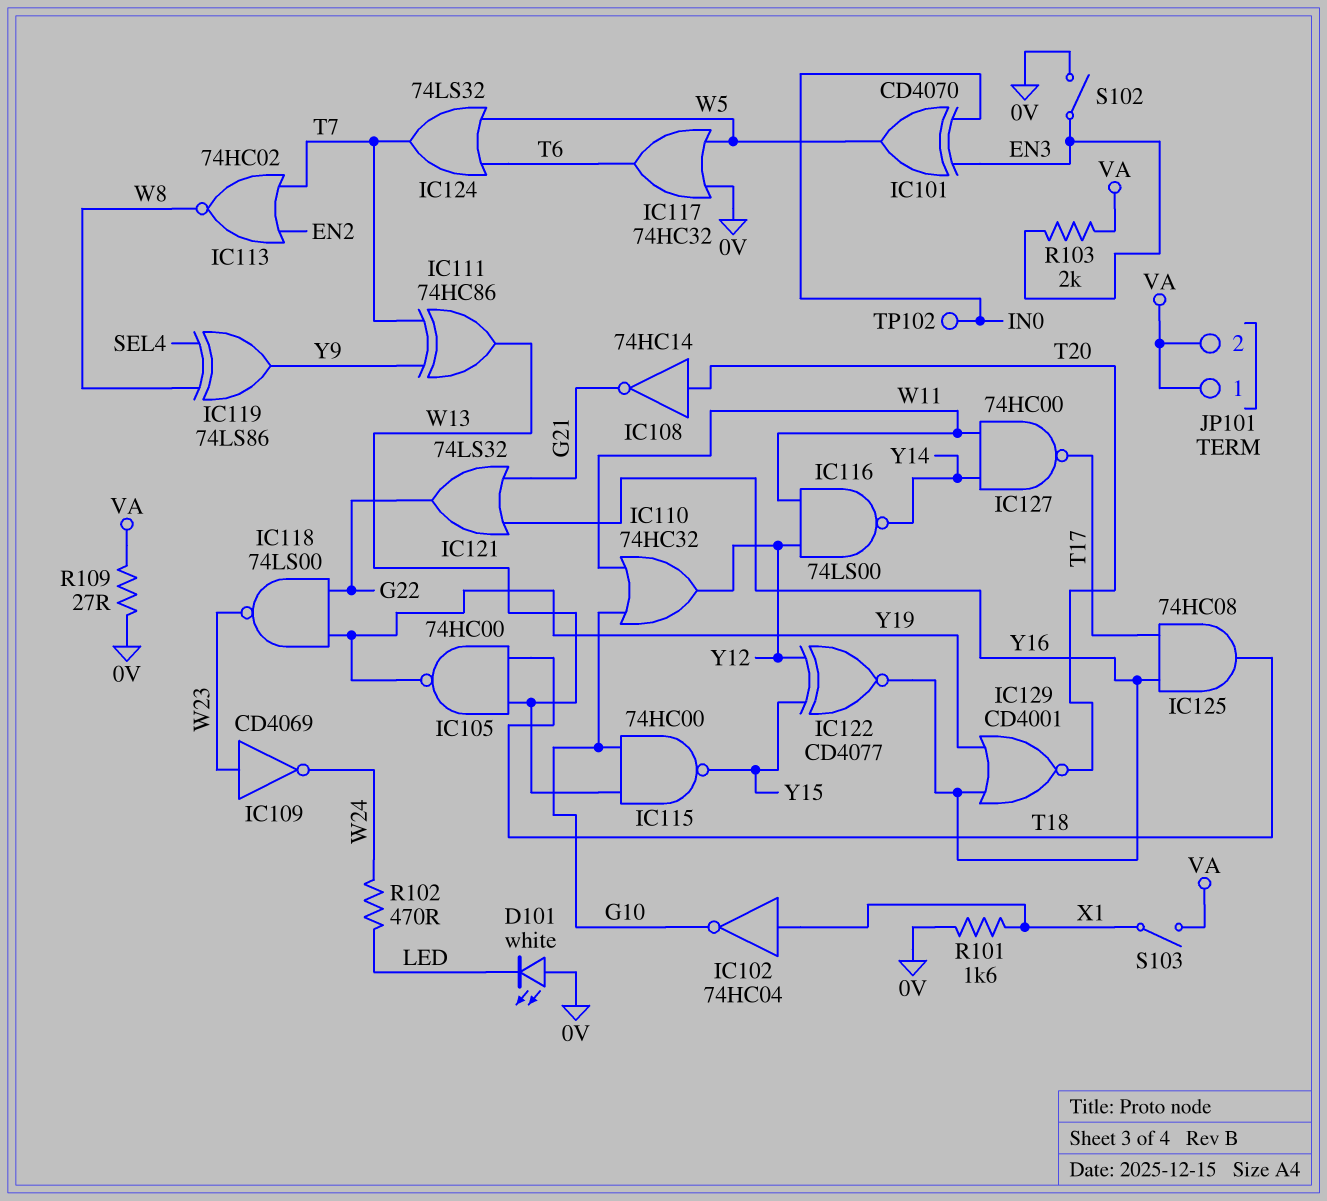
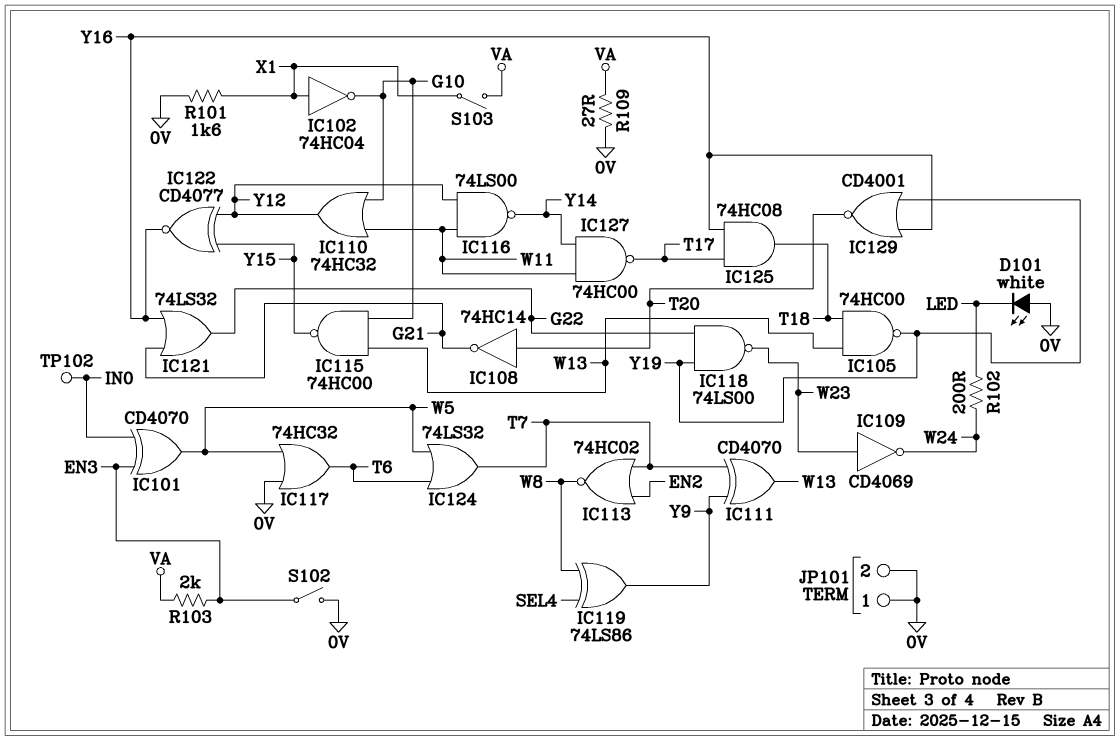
IC111: XOR 74HC86 (in T7, in Y9, out W13) -> XOR CD4070 (in T7, in Y9, out W13)
JP101 pin 1: VA -> 0V
JP101 pin 2: VA -> 0V
R102: 470 (LED, W24) -> 200 (LED, W24)

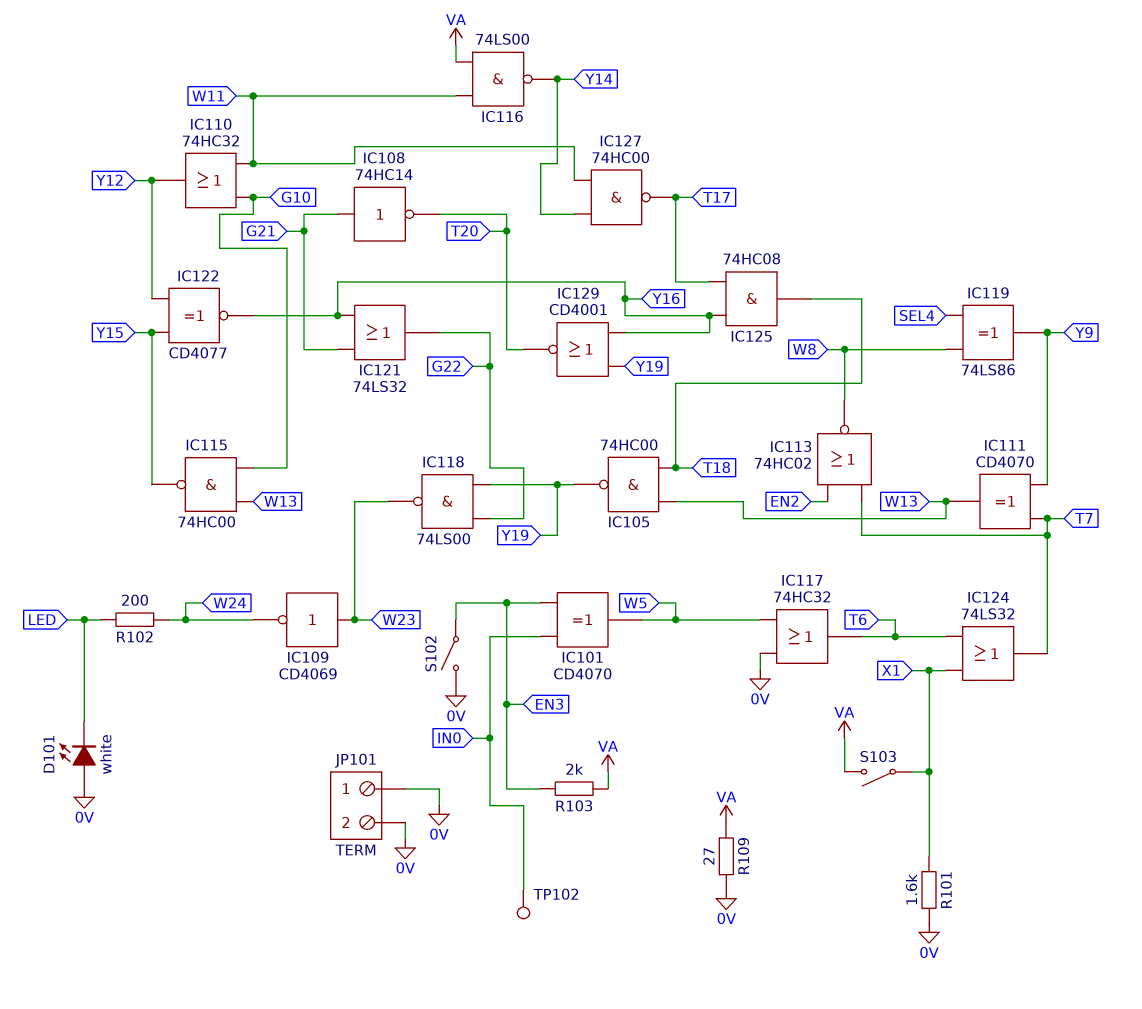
IC102: NOT 74HC04 (in X1, out G10) -> none
IC108: NOT 74HC14 (in T20, out G21) -> NOT 74HC14 (in G21, out T20)
IC116: NAND 74LS00 (in W11, in Y12, out Y14) -> NAND 74LS00 (in VA, in W11, out Y14)
IC124: OR 74LS32 (in T6, in W5, out T7) -> OR 74LS32 (in T6, in X1, out T7)

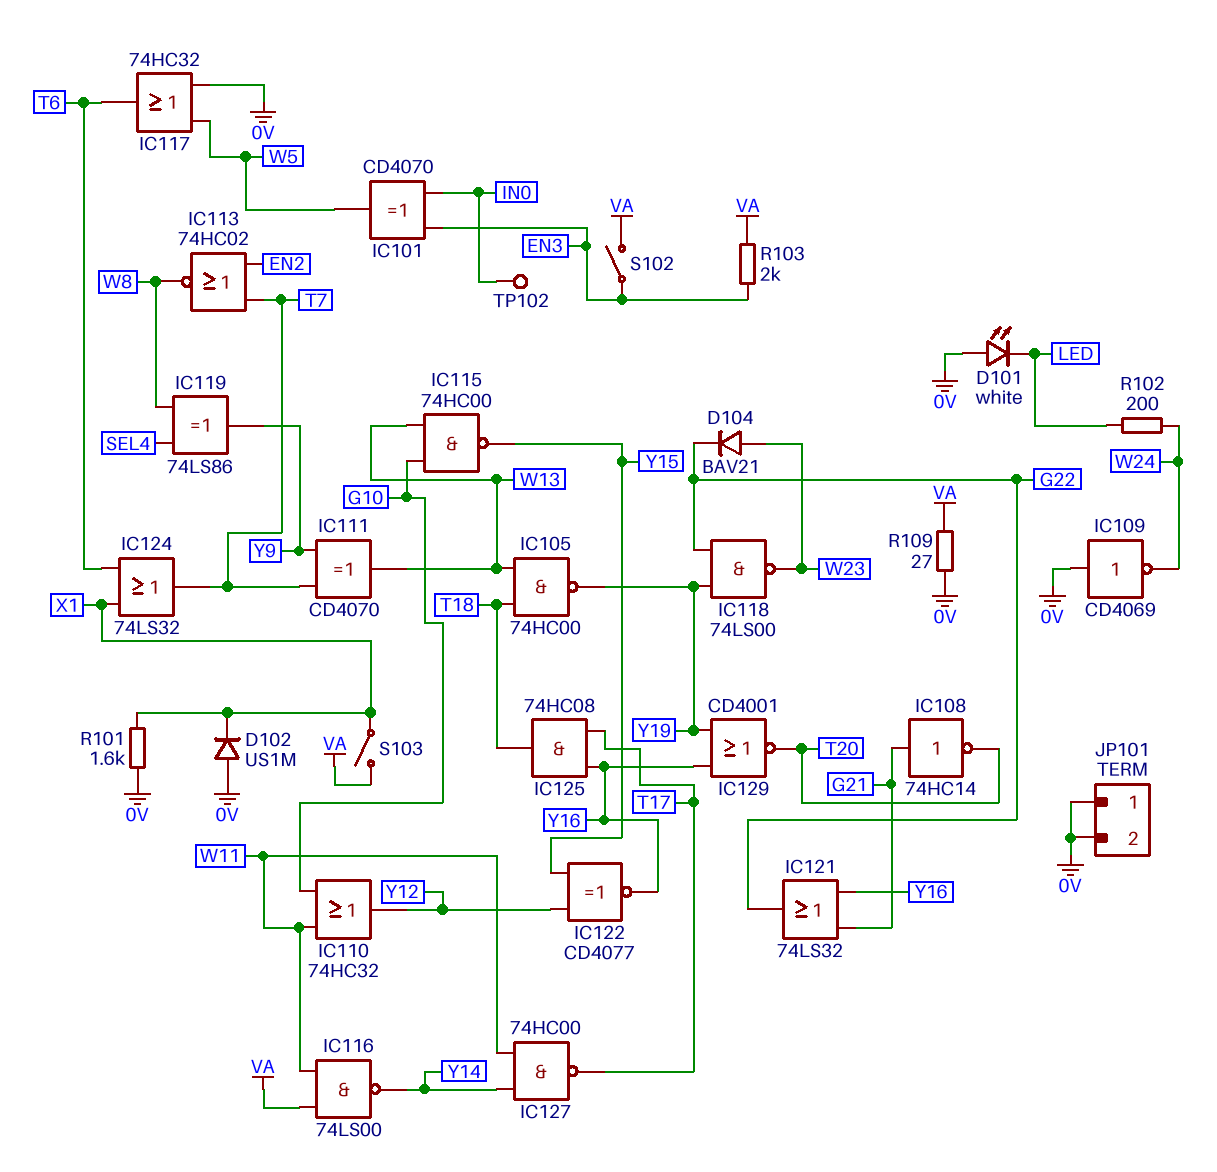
D102: none -> diode US1M (A 0V, K X1)
D104: none -> diode BAV21 (A W23, K G22)
IC109: NOT CD4069 (in W23, out W24) -> NOT CD4069 (in 0V, out W24)
S102: switch (0V, EN3) -> switch (EN3, VA)

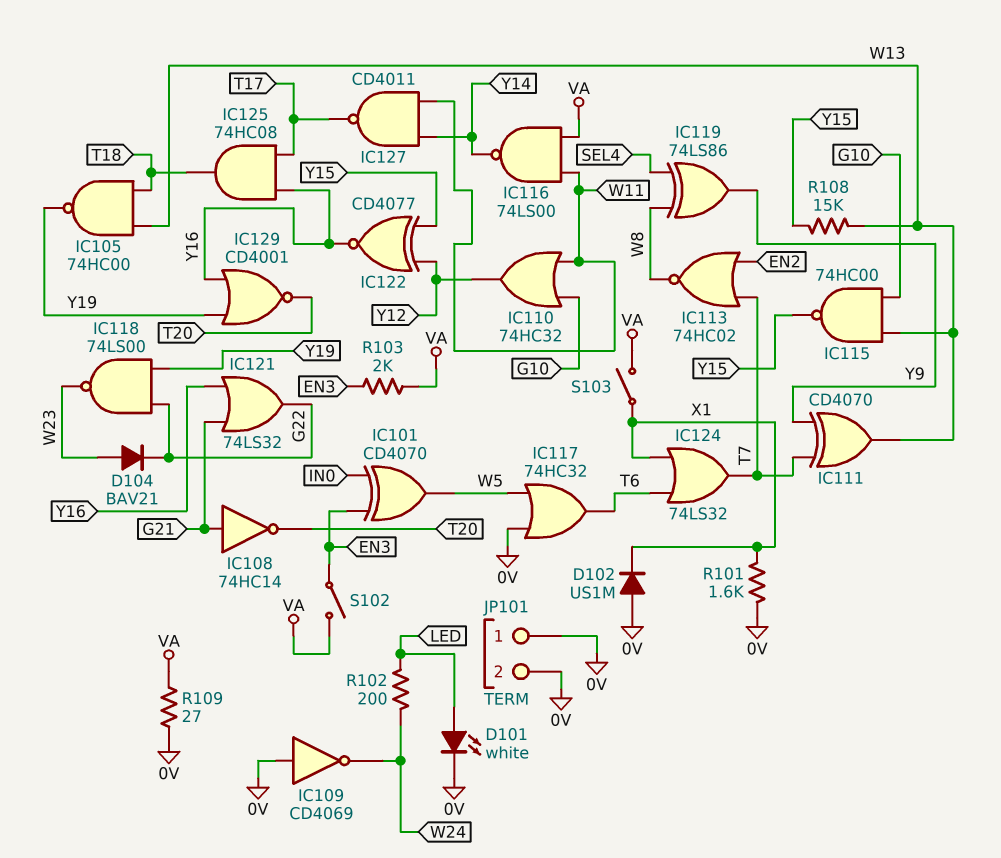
D101: LED white (A 0V, K LED) -> LED white (A LED, K 0V)
IC127: NAND 74HC00 (in W11, in Y14, out T17) -> NAND CD4011 (in W11, in Y14, out T17)
R108: none -> 15k (W13, Y15)
TP102: test point (IN0) -> none

